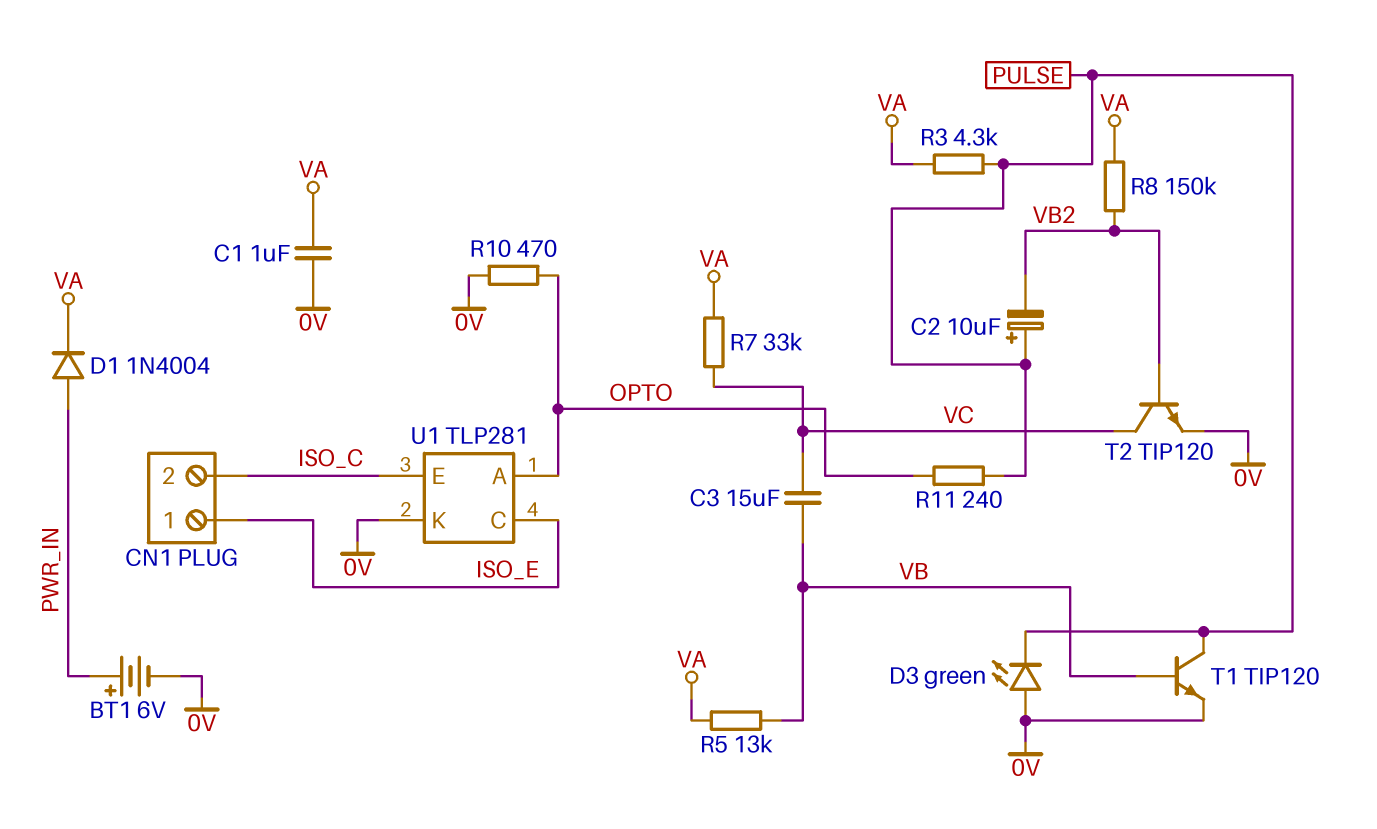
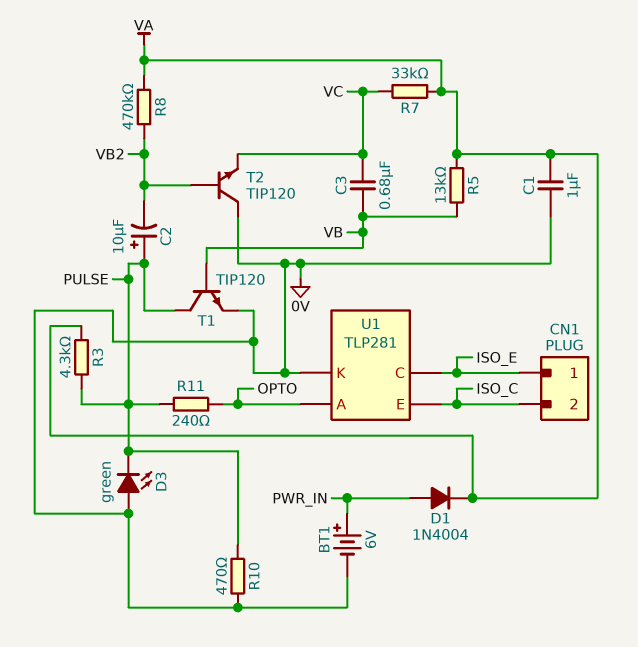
C3: 15uF (VB, VC) -> 680nF (VB, VC)
R8: 150k (VA, VB2) -> 470k (VA, VB2)
R10: 470 (0V, OPTO) -> 470 (0V, PULSE)
T2: NPN TIP120 (B VB2, C VC, E 0V) -> NPN TIP120 (B VB2, C 0V, E VC)

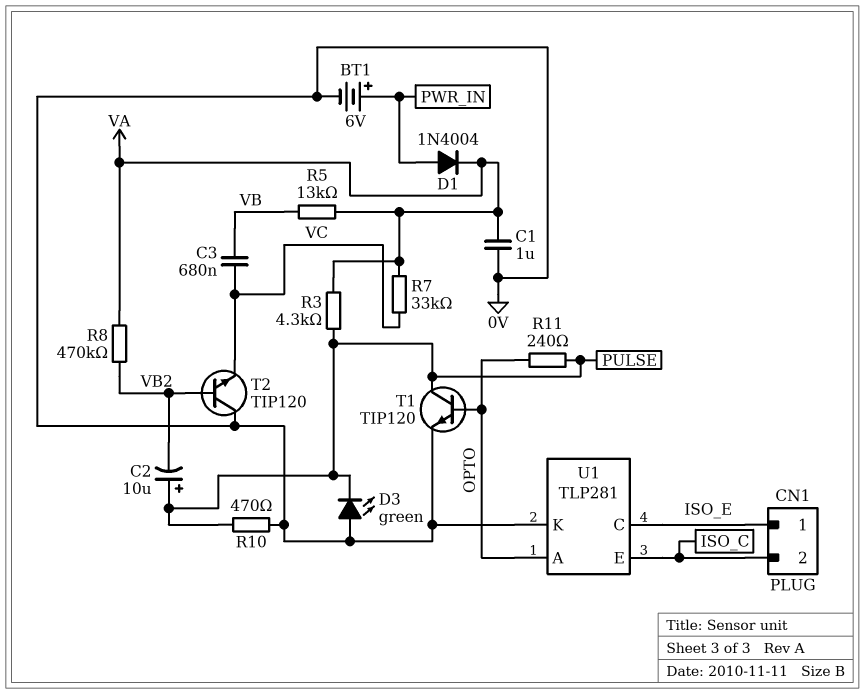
T1: NPN TIP120 (B VB, C PULSE, E 0V) -> NPN TIP120 (B OPTO, C PULSE, E 0V)

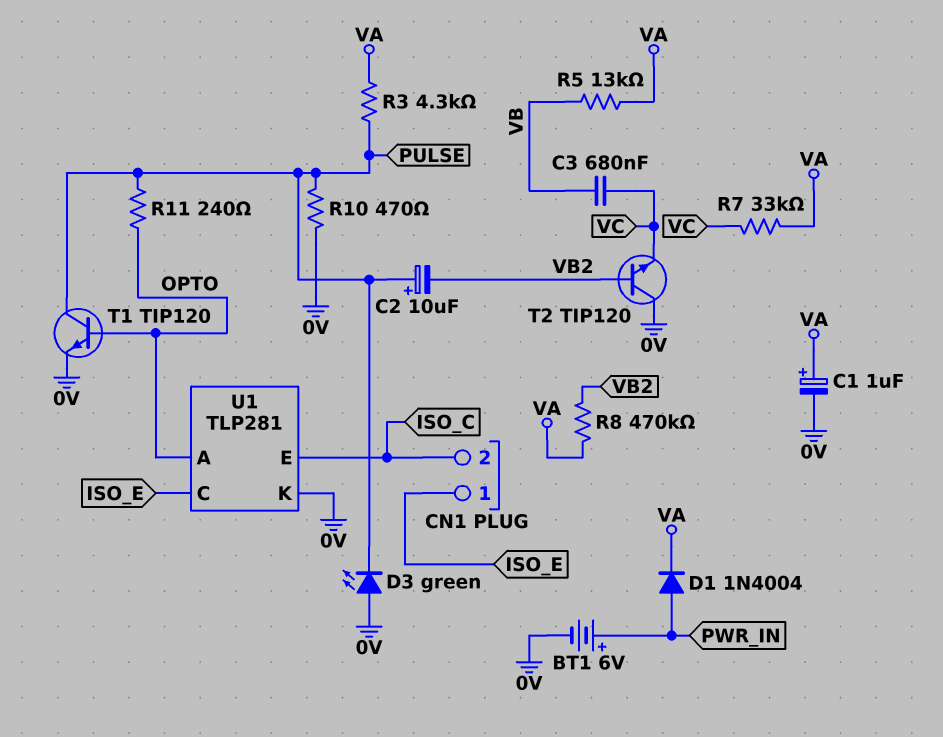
C1: 1uF (0V, VA) -> 1uF (plus VA, minus 0V)

